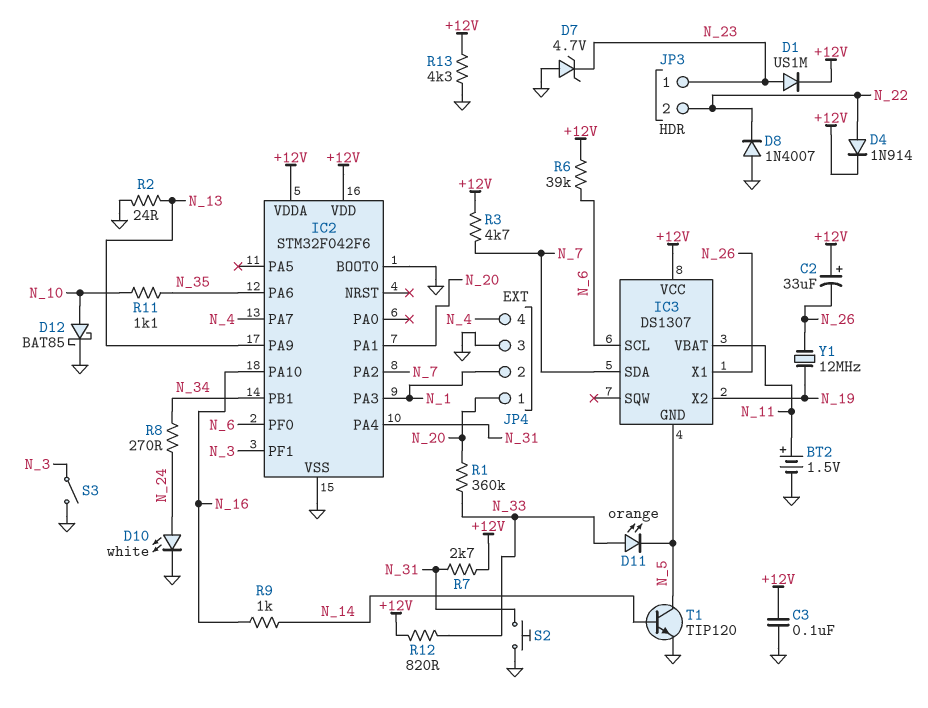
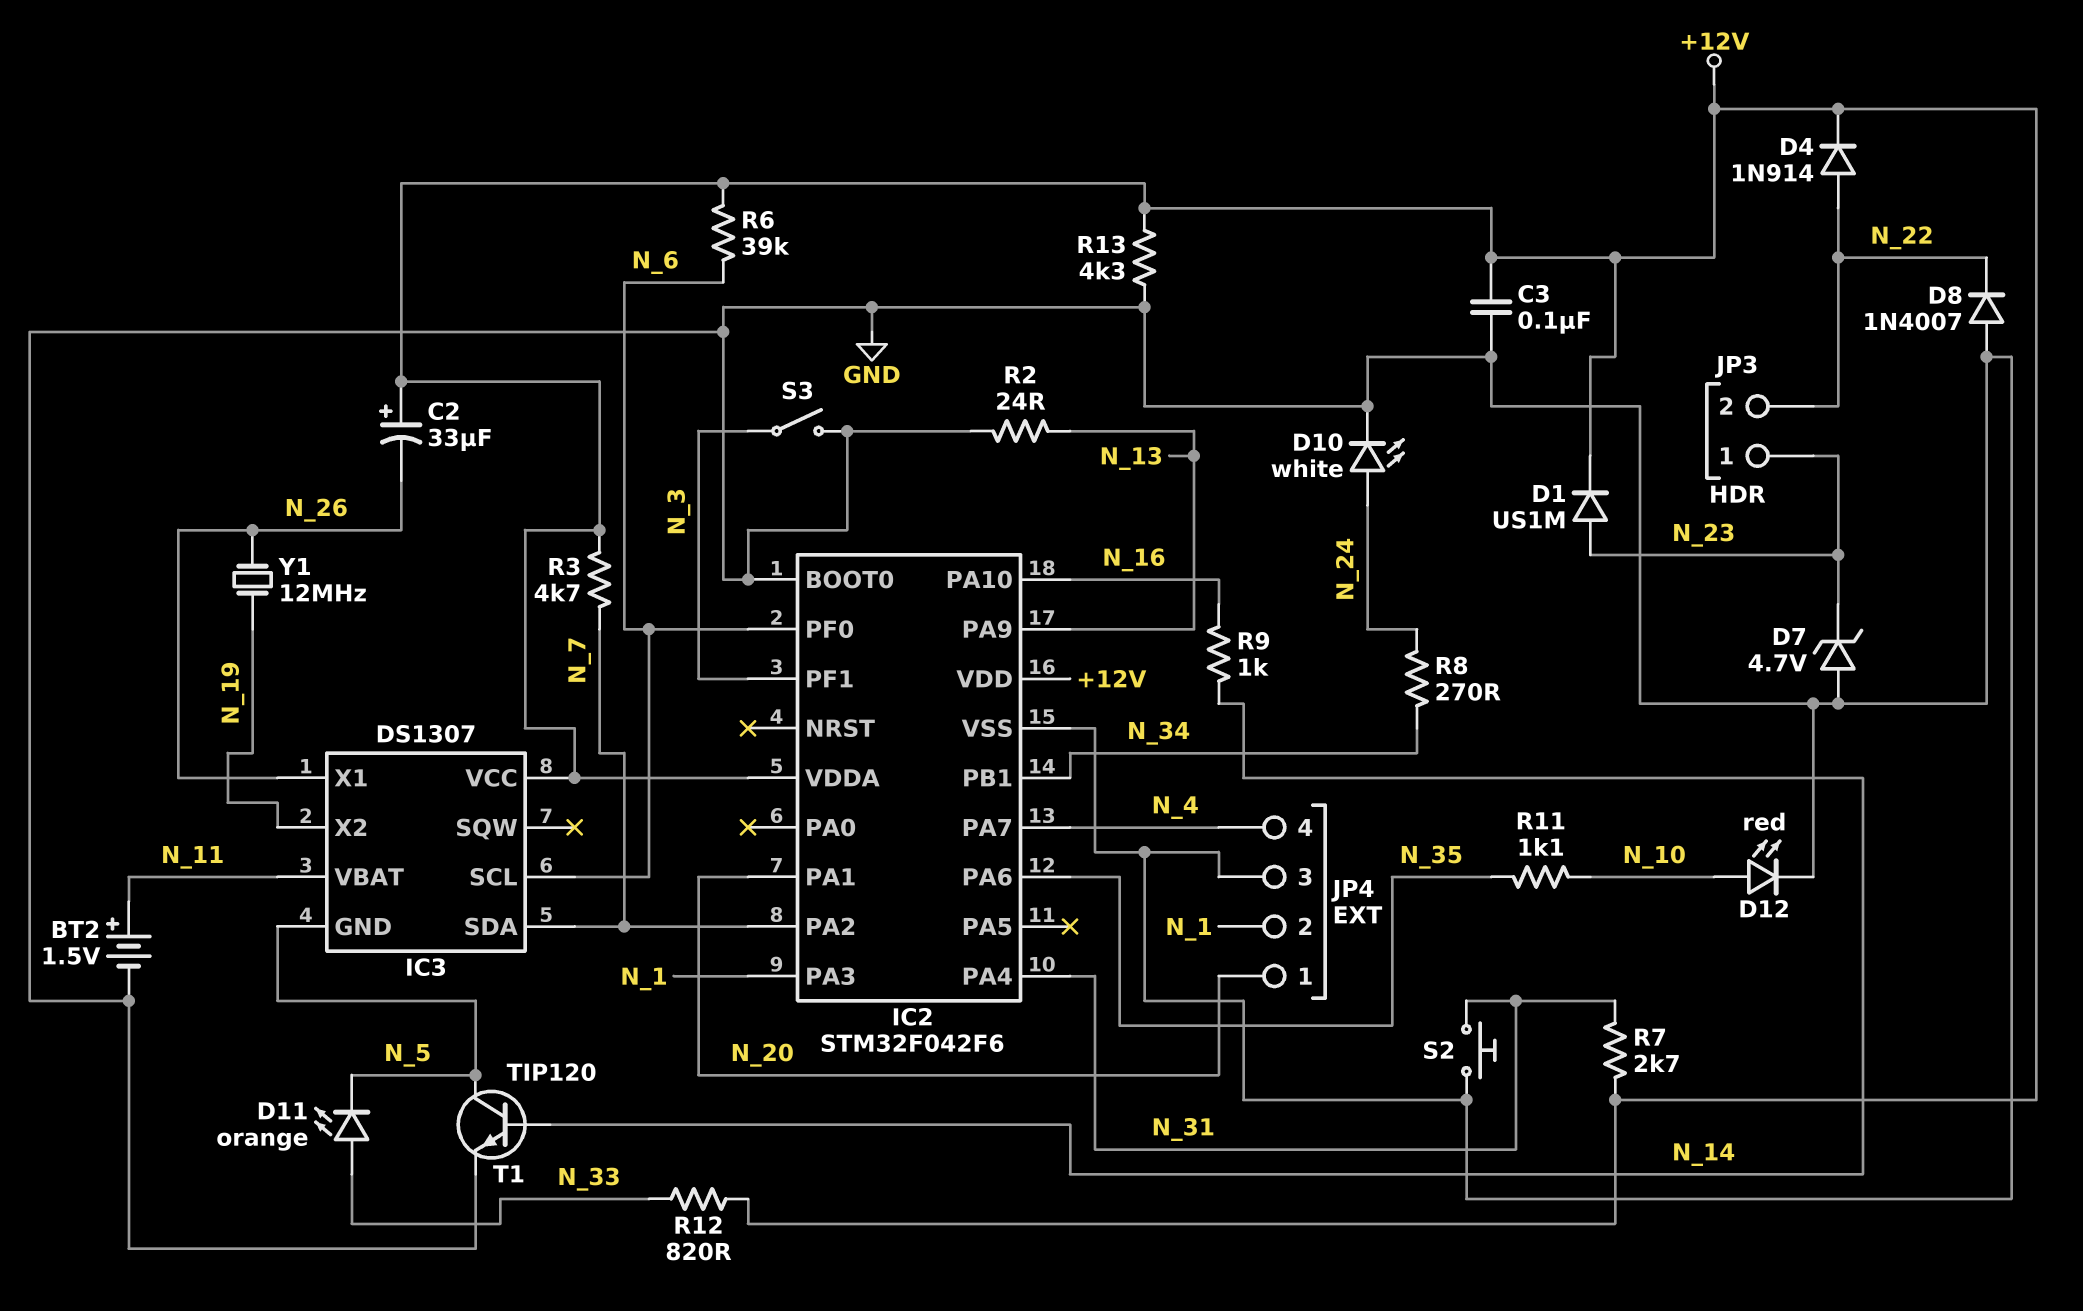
D12: schottky BAT85 (A N_10, K GND) -> LED red (A N_10, K GND)
R1: 360k (N_20, N_33) -> none

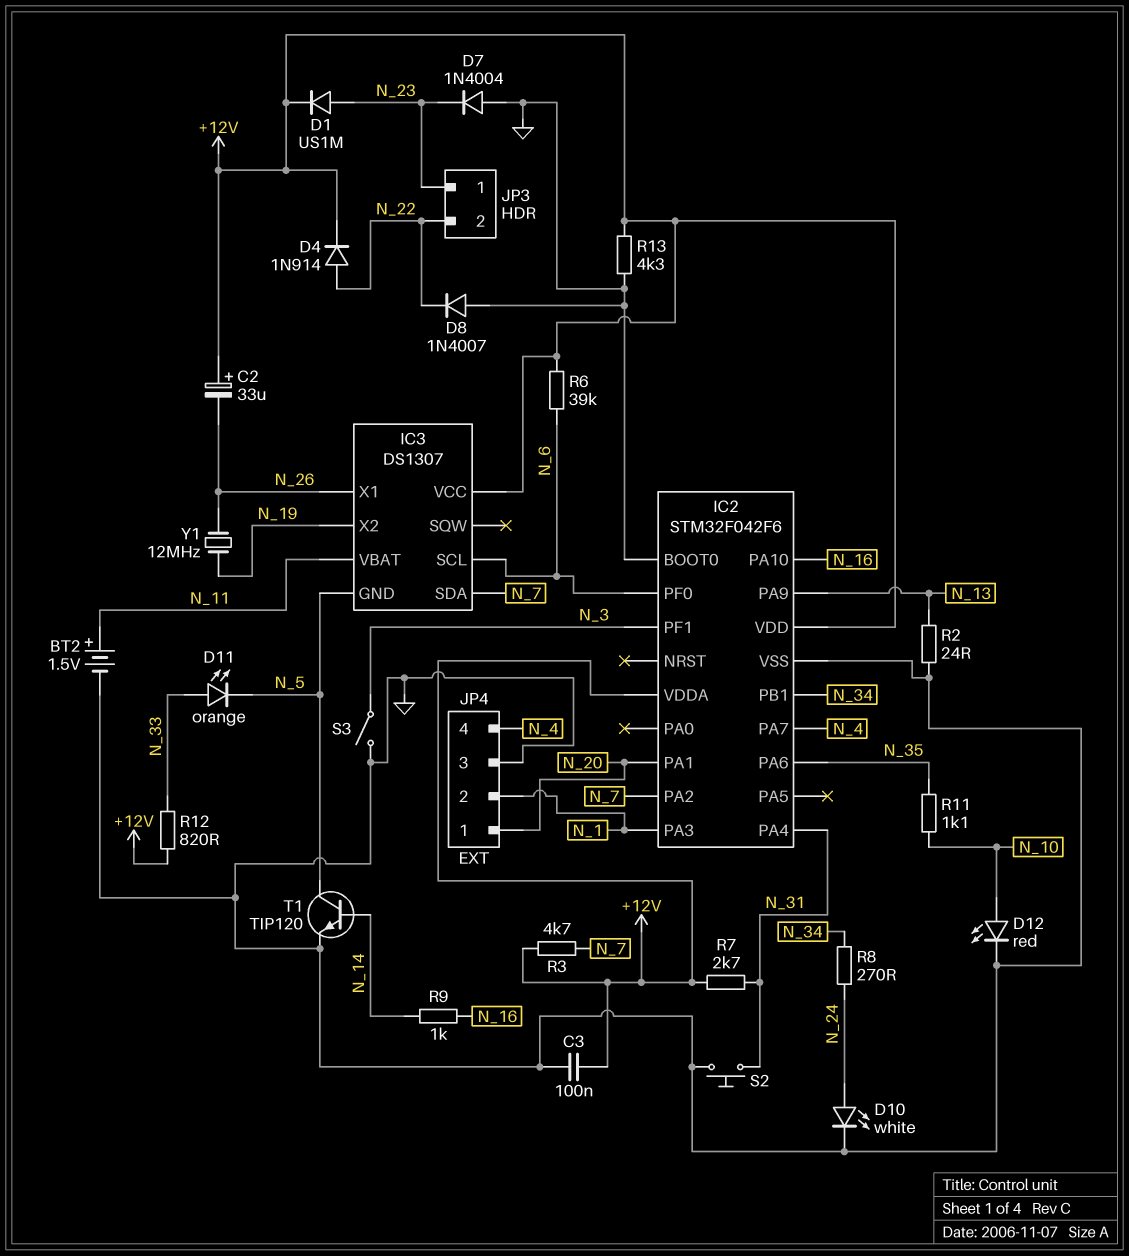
D7: zener 4.7V (A GND, K N_23) -> diode 1N4004 (A GND, K N_23)

